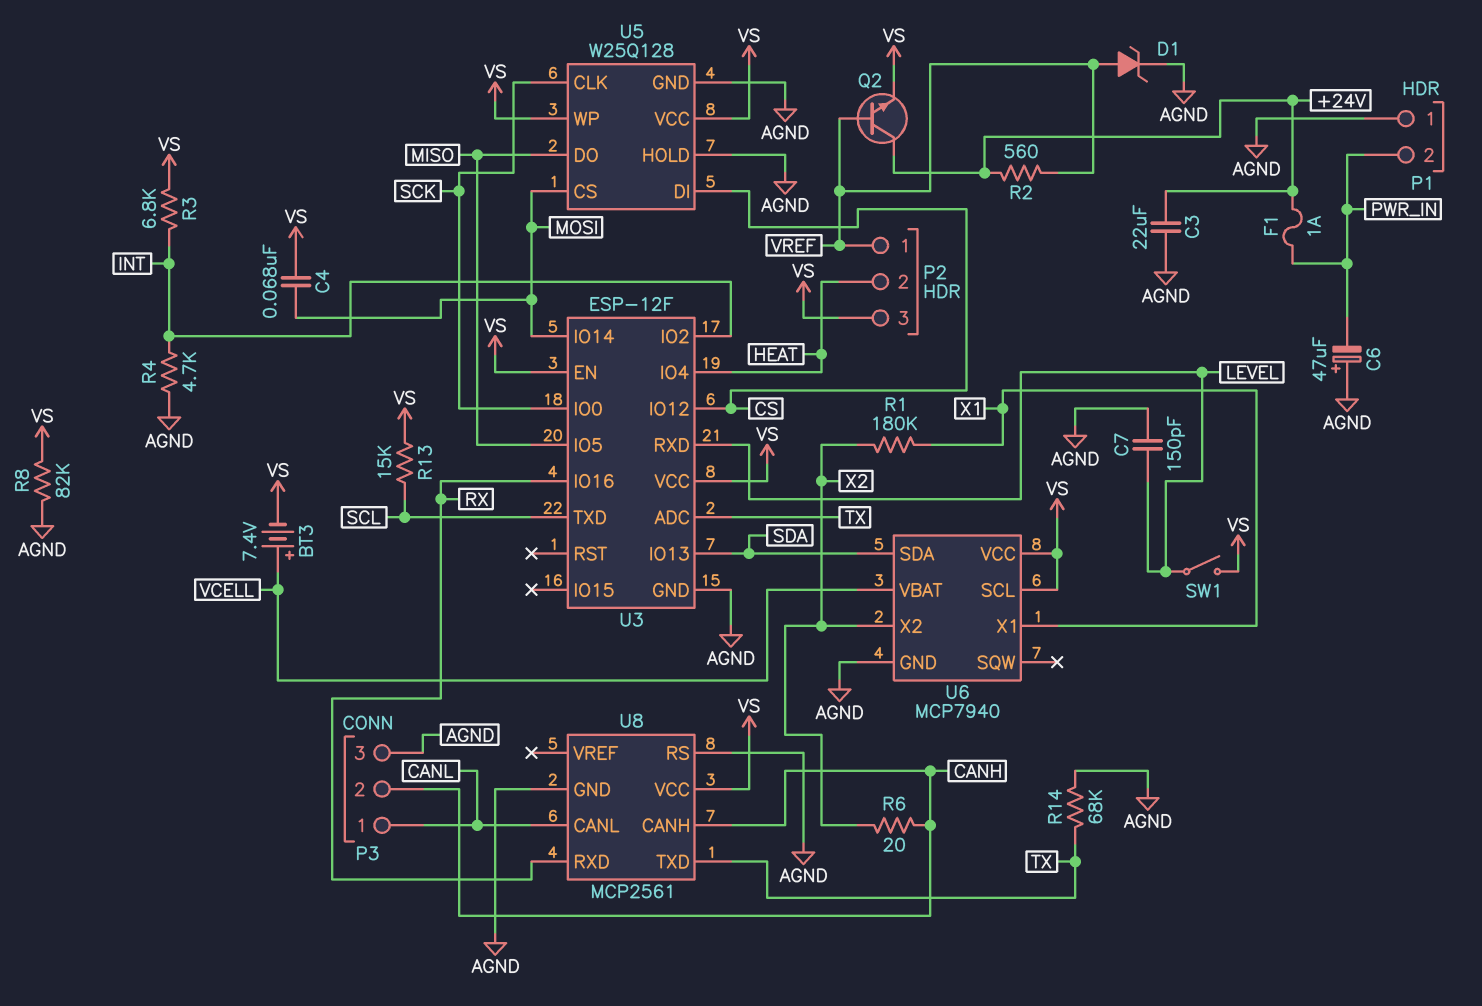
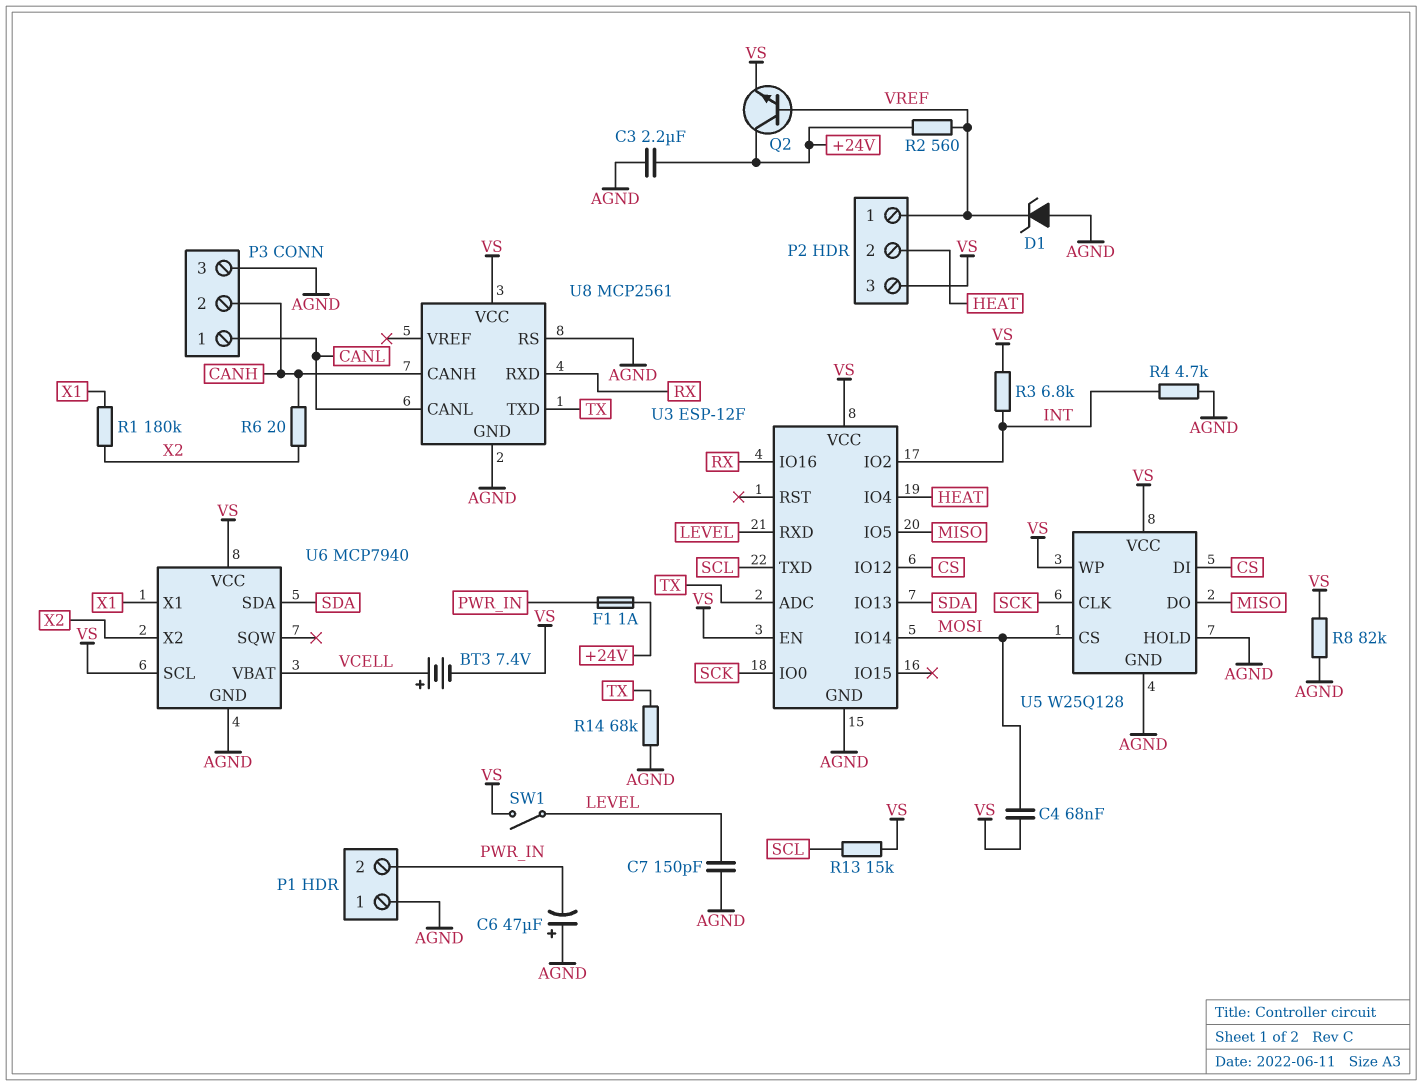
C3: 22uF (+24V, AGND) -> 2.2uF (+24V, AGND)
D1: zener (A VREF, K AGND) -> zener (A AGND, K VREF)

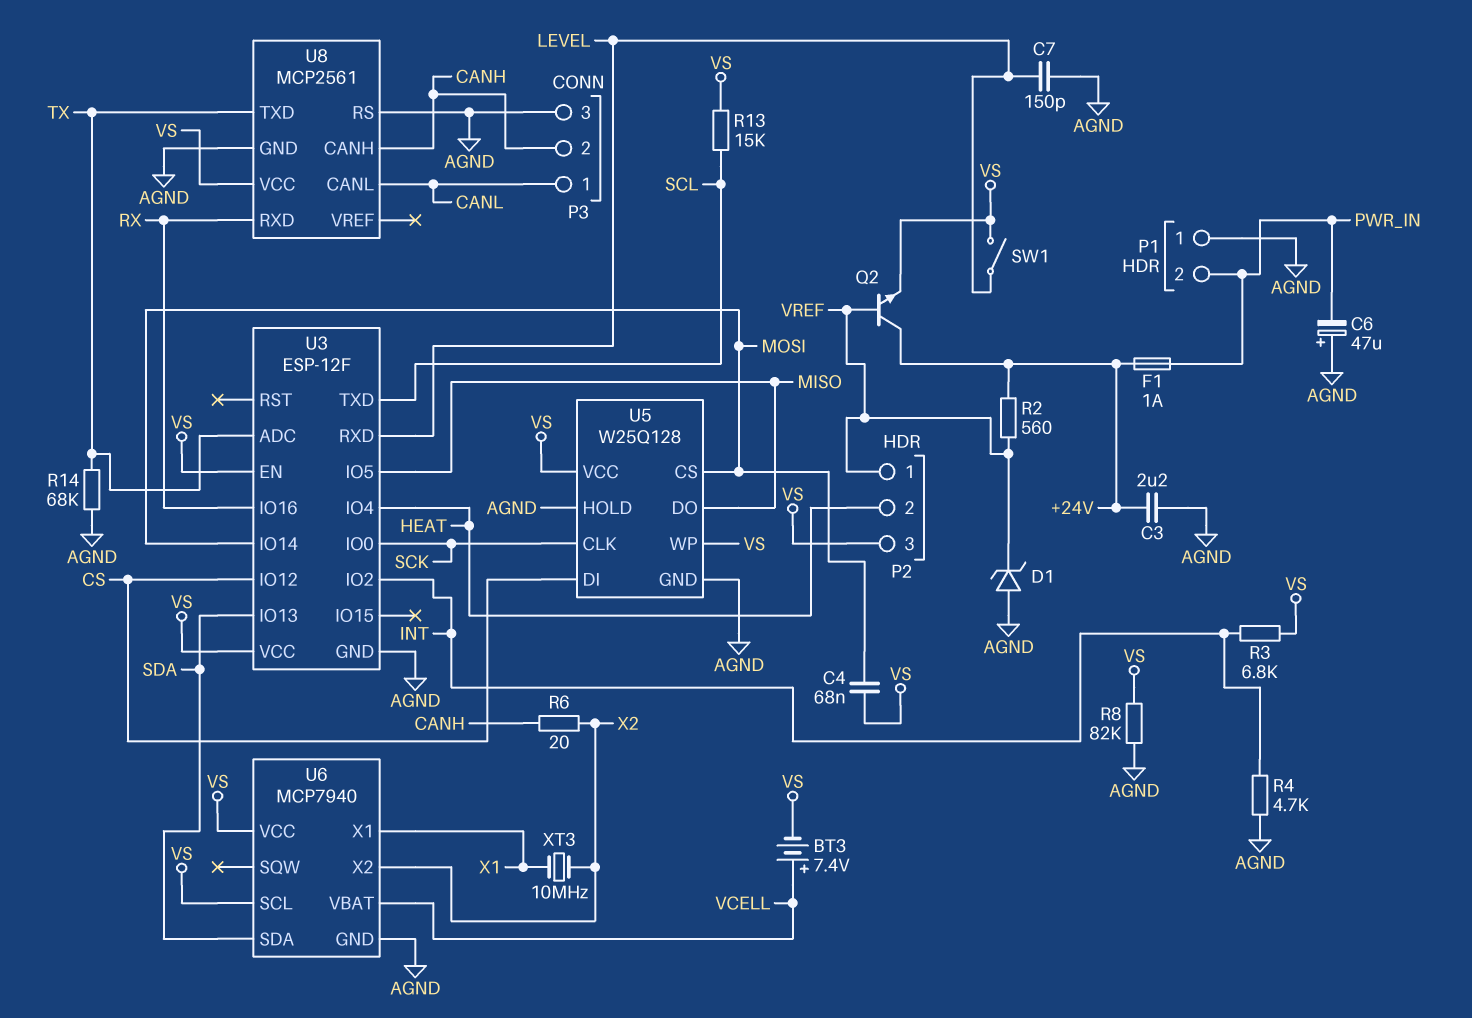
R1: 180k (X1, X2) -> none
XT3: none -> 10MHz (X1, X2)

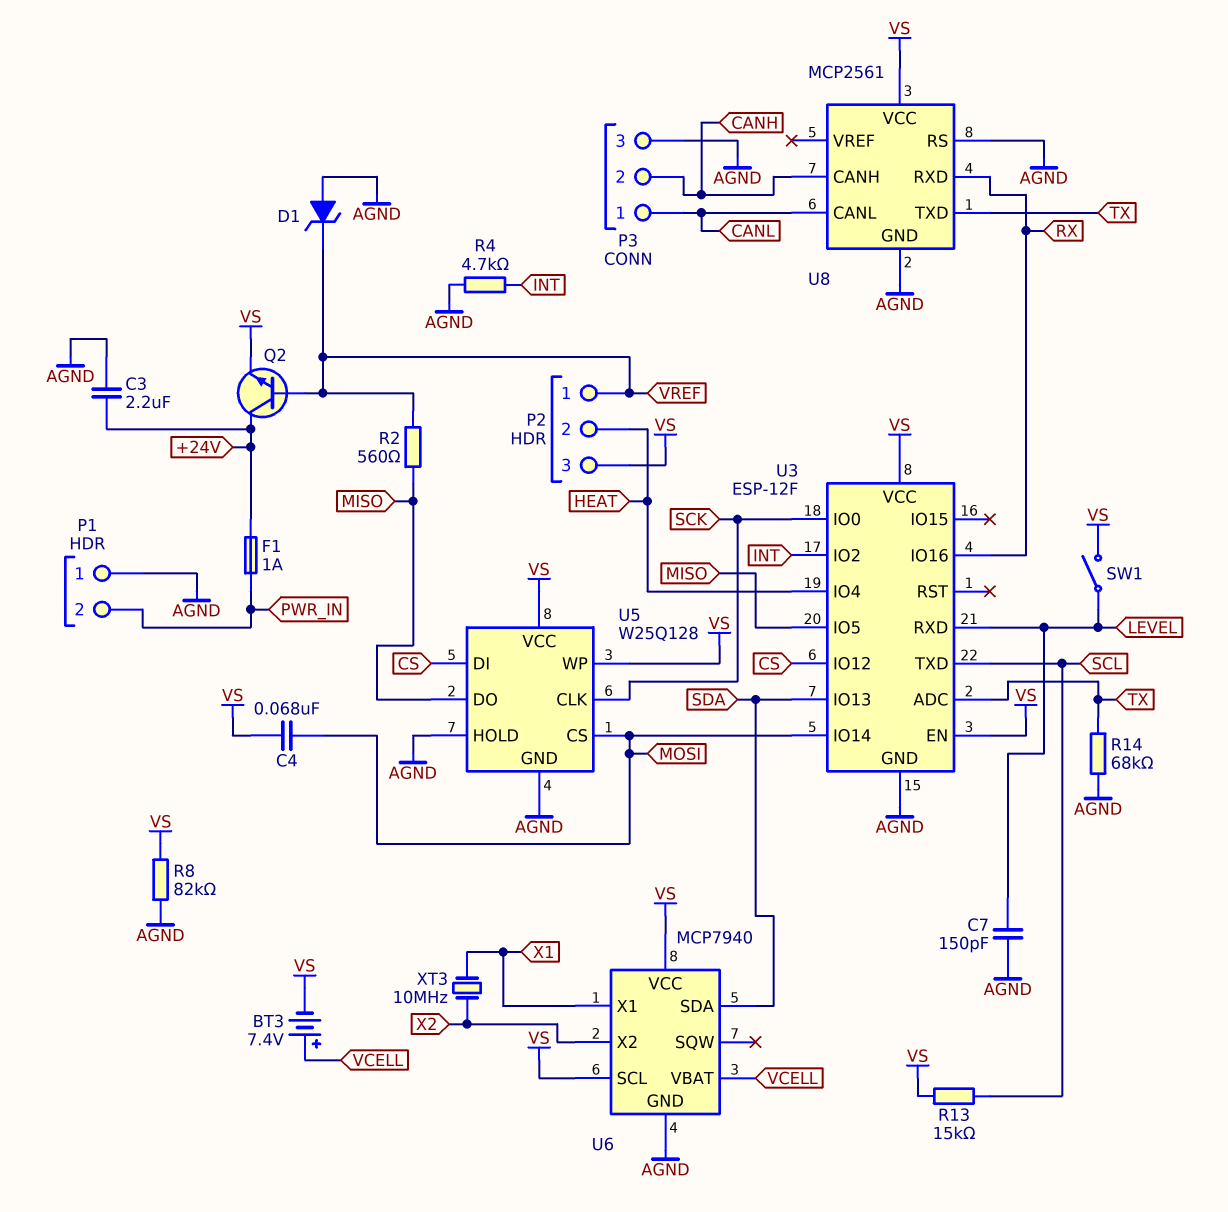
C6: 47uF (plus AGND, minus PWR_IN) -> none
R2: 560 (+24V, VREF) -> 560 (MISO, VREF)
R3: 6.8k (INT, VS) -> none
R6: 20 (CANH, X2) -> none

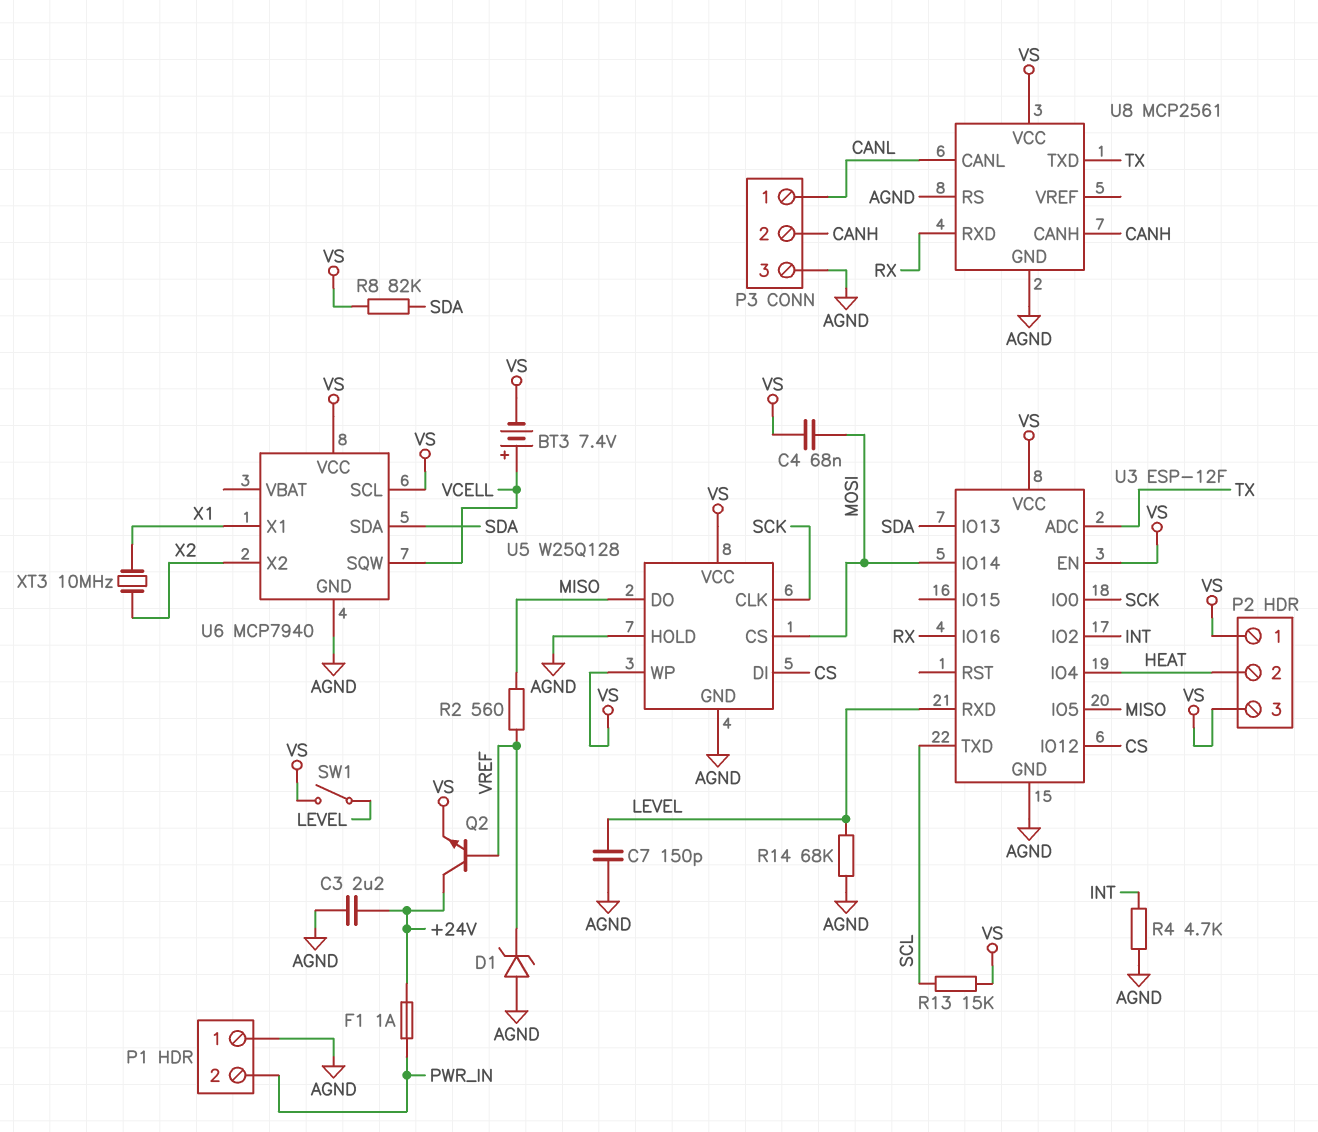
P2 pin 1: VREF -> VS
R8: 82k (AGND, VS) -> 82k (SDA, VS)
R14: 68k (AGND, TX) -> 68k (AGND, LEVEL)
U6 pin SQW: none -> VCELL
U6 pin VBAT: VCELL -> none

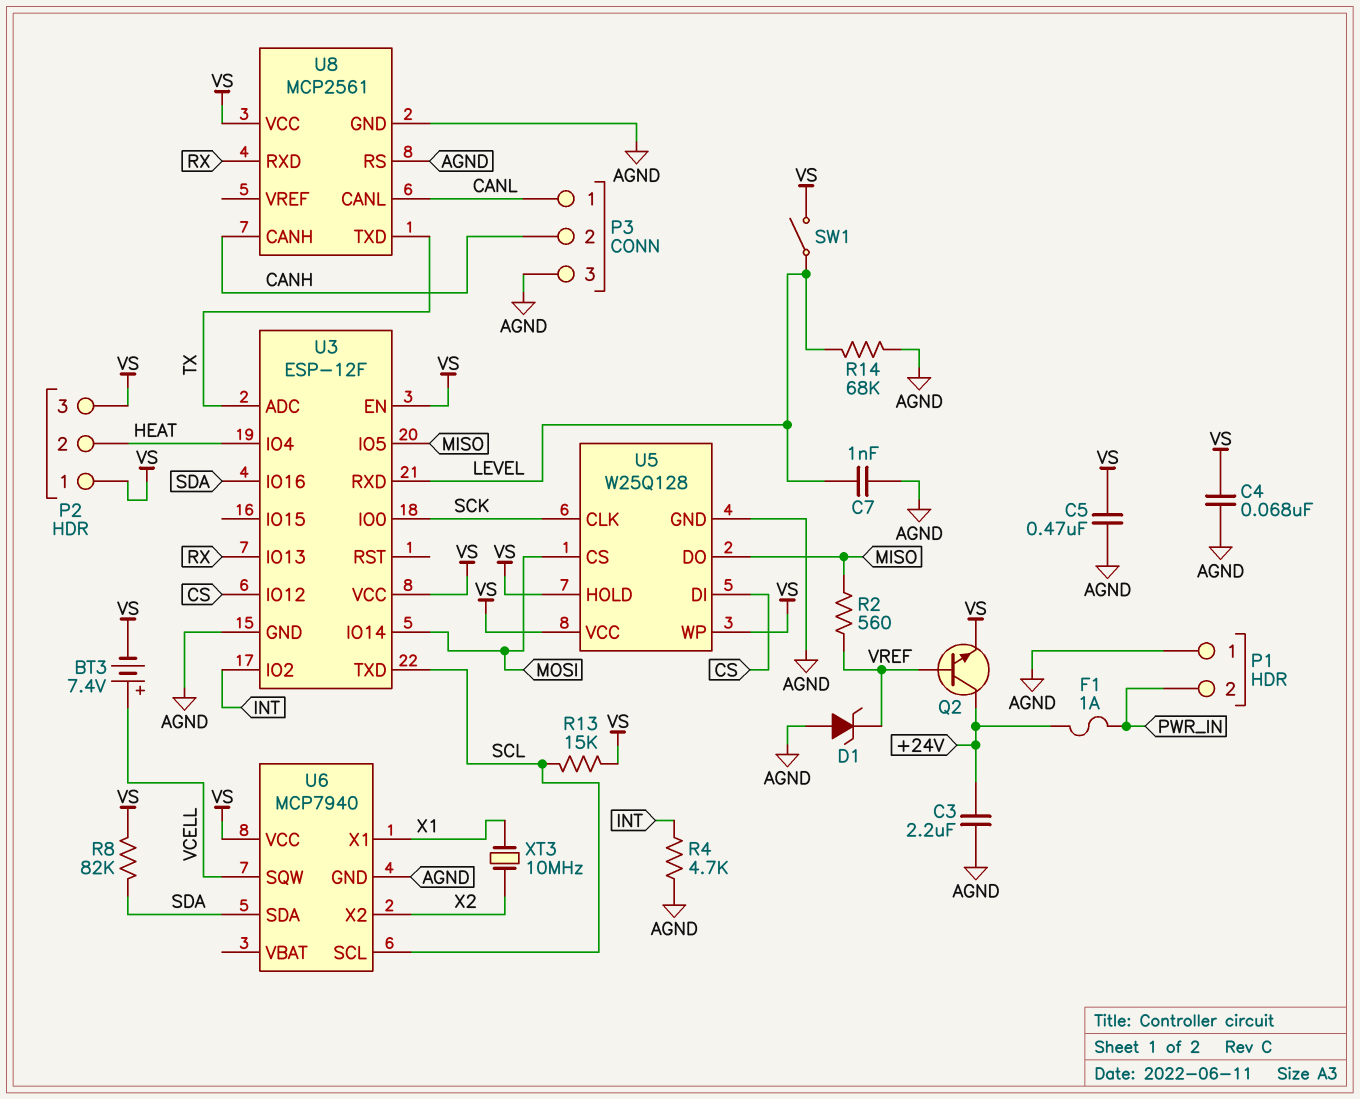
C4: 68nF (MOSI, VS) -> 68nF (AGND, VS)
C5: none -> 470nF (AGND, VS)
C7: 150pF (AGND, LEVEL) -> 1nF (AGND, LEVEL)
U3 pin IO13: SDA -> RX
U3 pin IO16: RX -> SDA
U5 pin HOLD: AGND -> VS
U6 pin SCL: VS -> SCL

